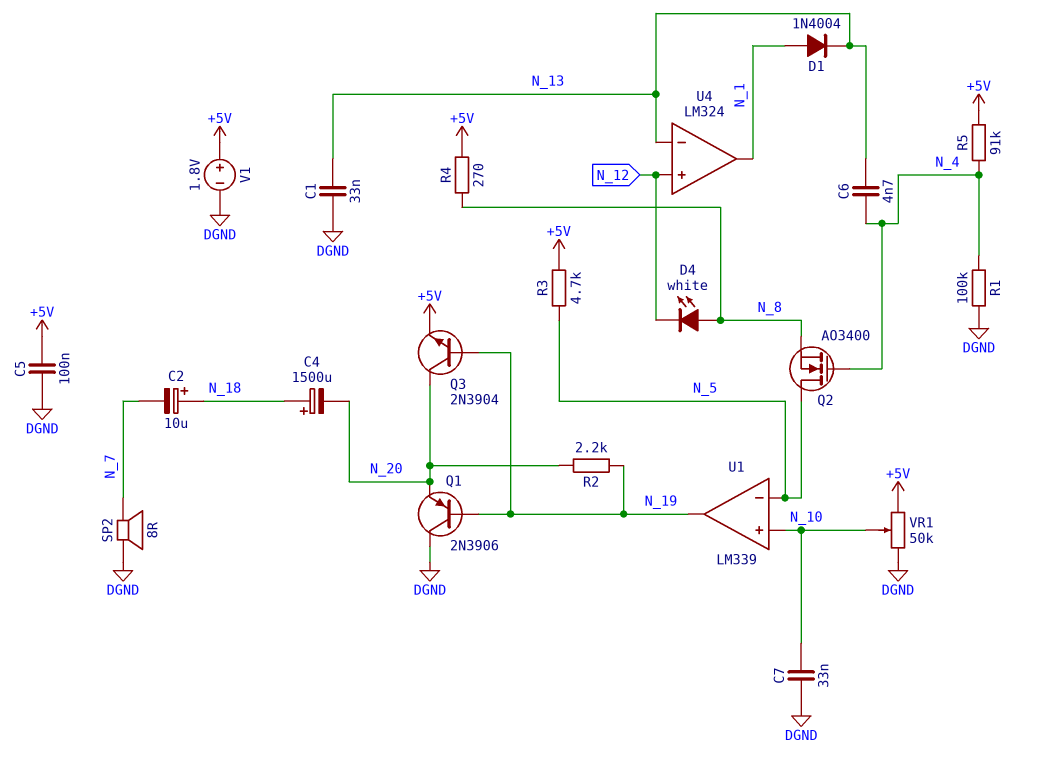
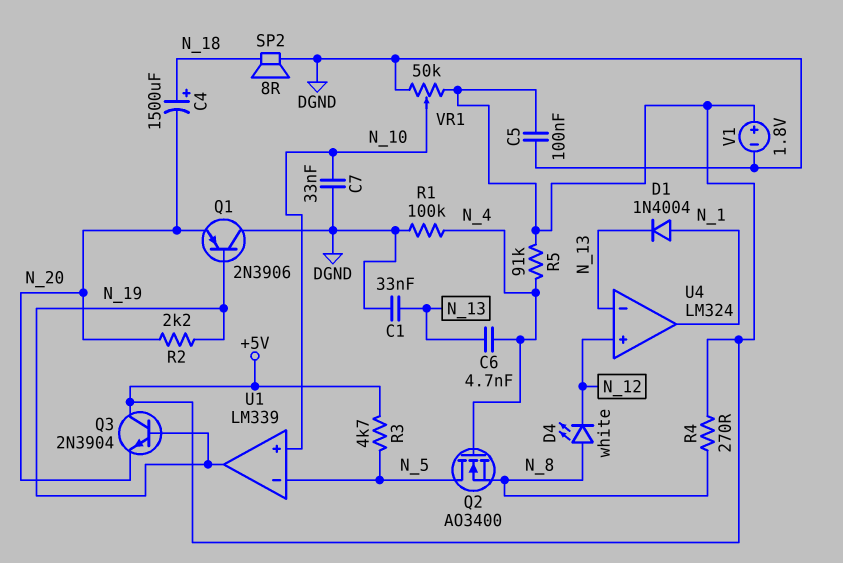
C2: 10uF (plus N_18, minus N_7) -> none
Q3: NPN 2N3904 (B N_19, C N_20, E +5V) -> NPN 2N3904 (B N_19, C +5V, E N_20)
SP2: speaker 8R (DGND, N_7) -> speaker 8R (DGND, N_18)

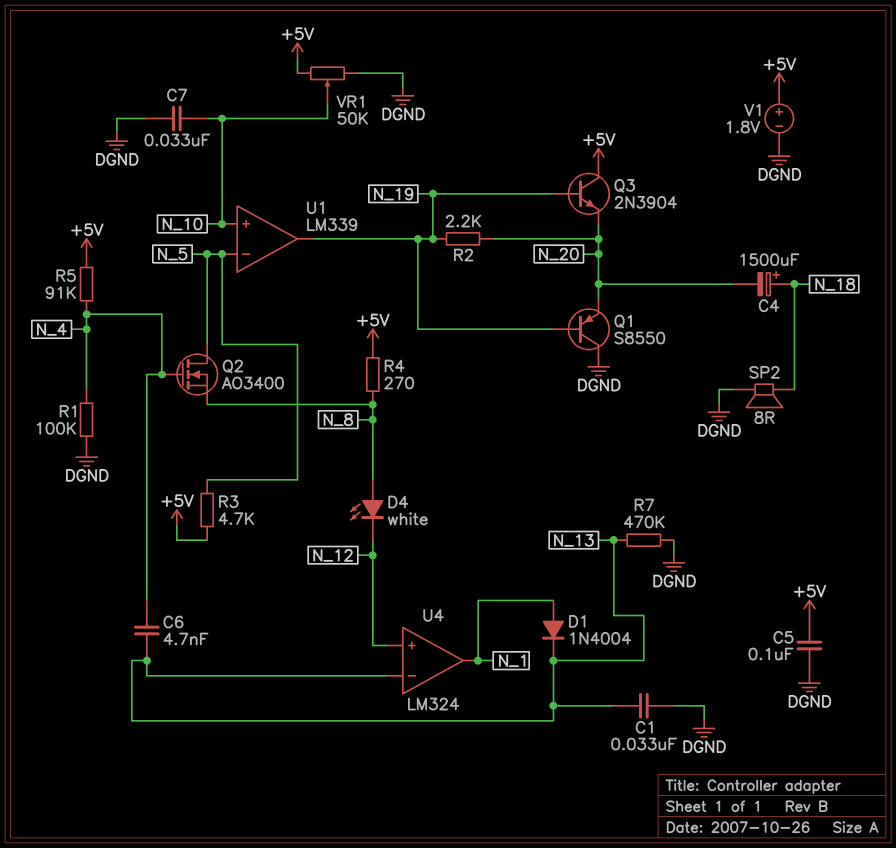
Q1: PNP 2N3906 (B N_19, C DGND, E N_20) -> PNP S8550 (B N_19, C DGND, E N_20)
R7: none -> 470k (DGND, N_13)

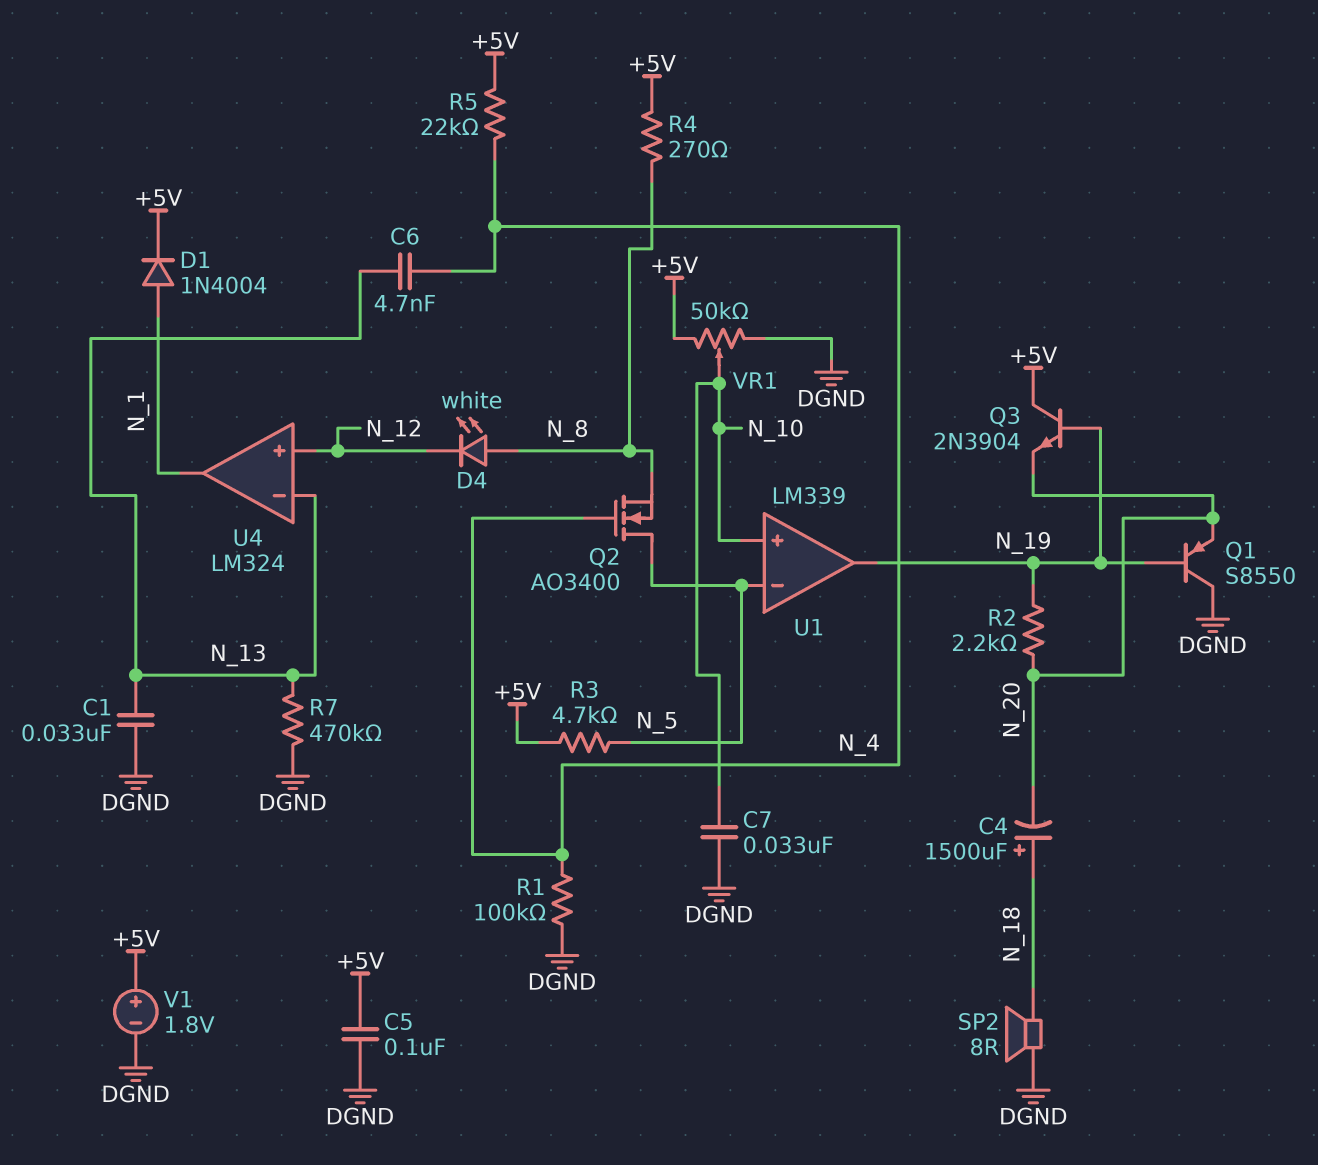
D1: diode 1N4004 (A N_1, K N_13) -> diode 1N4004 (A N_1, K +5V)
R5: 91k (+5V, N_4) -> 22k (+5V, N_4)

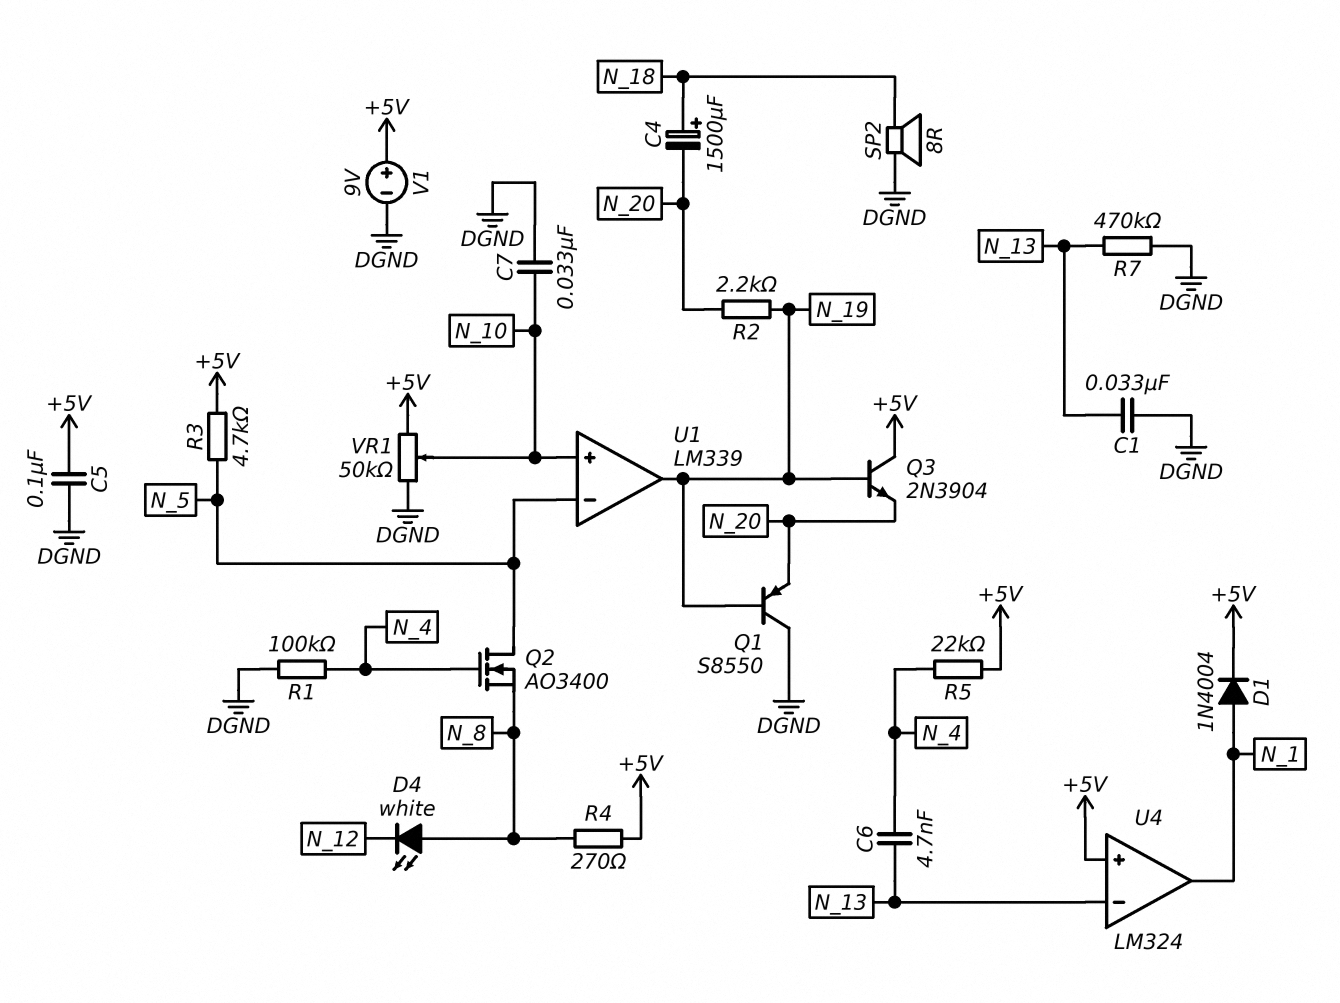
U4 pin in+: N_12 -> +5V
V1: 1.8V (plus +5V, minus DGND) -> 9V (plus +5V, minus DGND)

